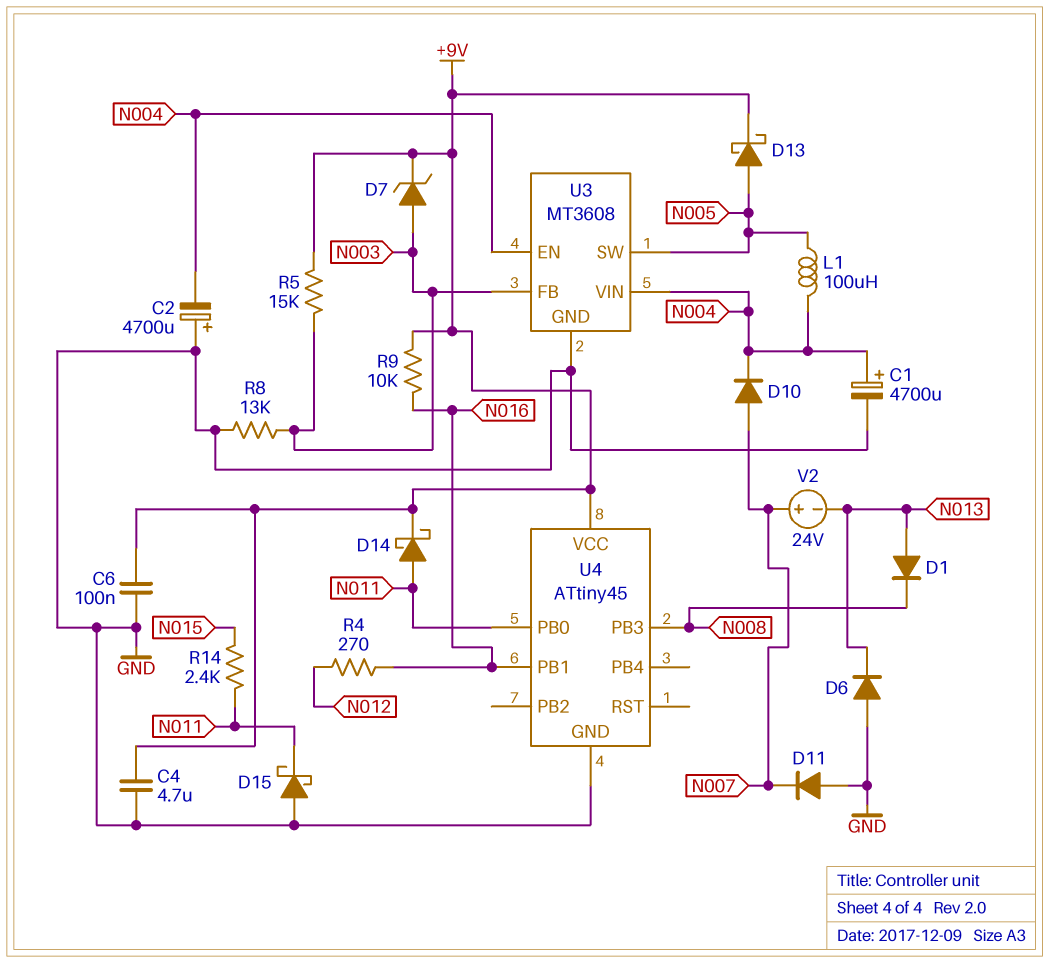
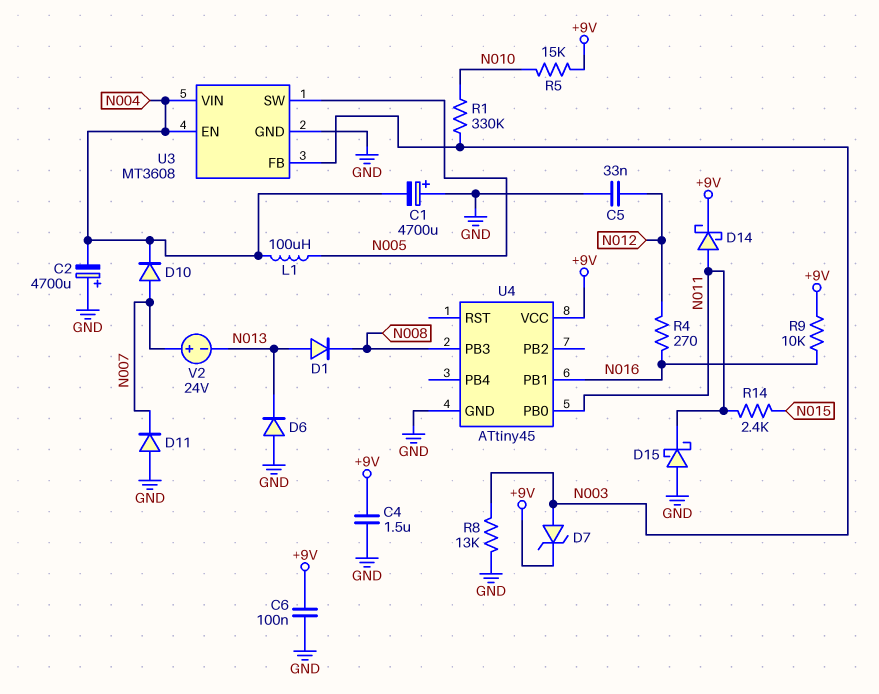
C1: 4700uF (plus N004, minus GND) -> 4700uF (plus GND, minus N004)
C4: 4.7uF (+9V, GND) -> 1.5uF (+9V, GND)
C5: none -> 33nF (GND, N012)
D13: schottky (A N005, K +9V) -> none
R1: none -> 330k (N003, N010)
R5: 15k (+9V, N003) -> 15k (+9V, N010)

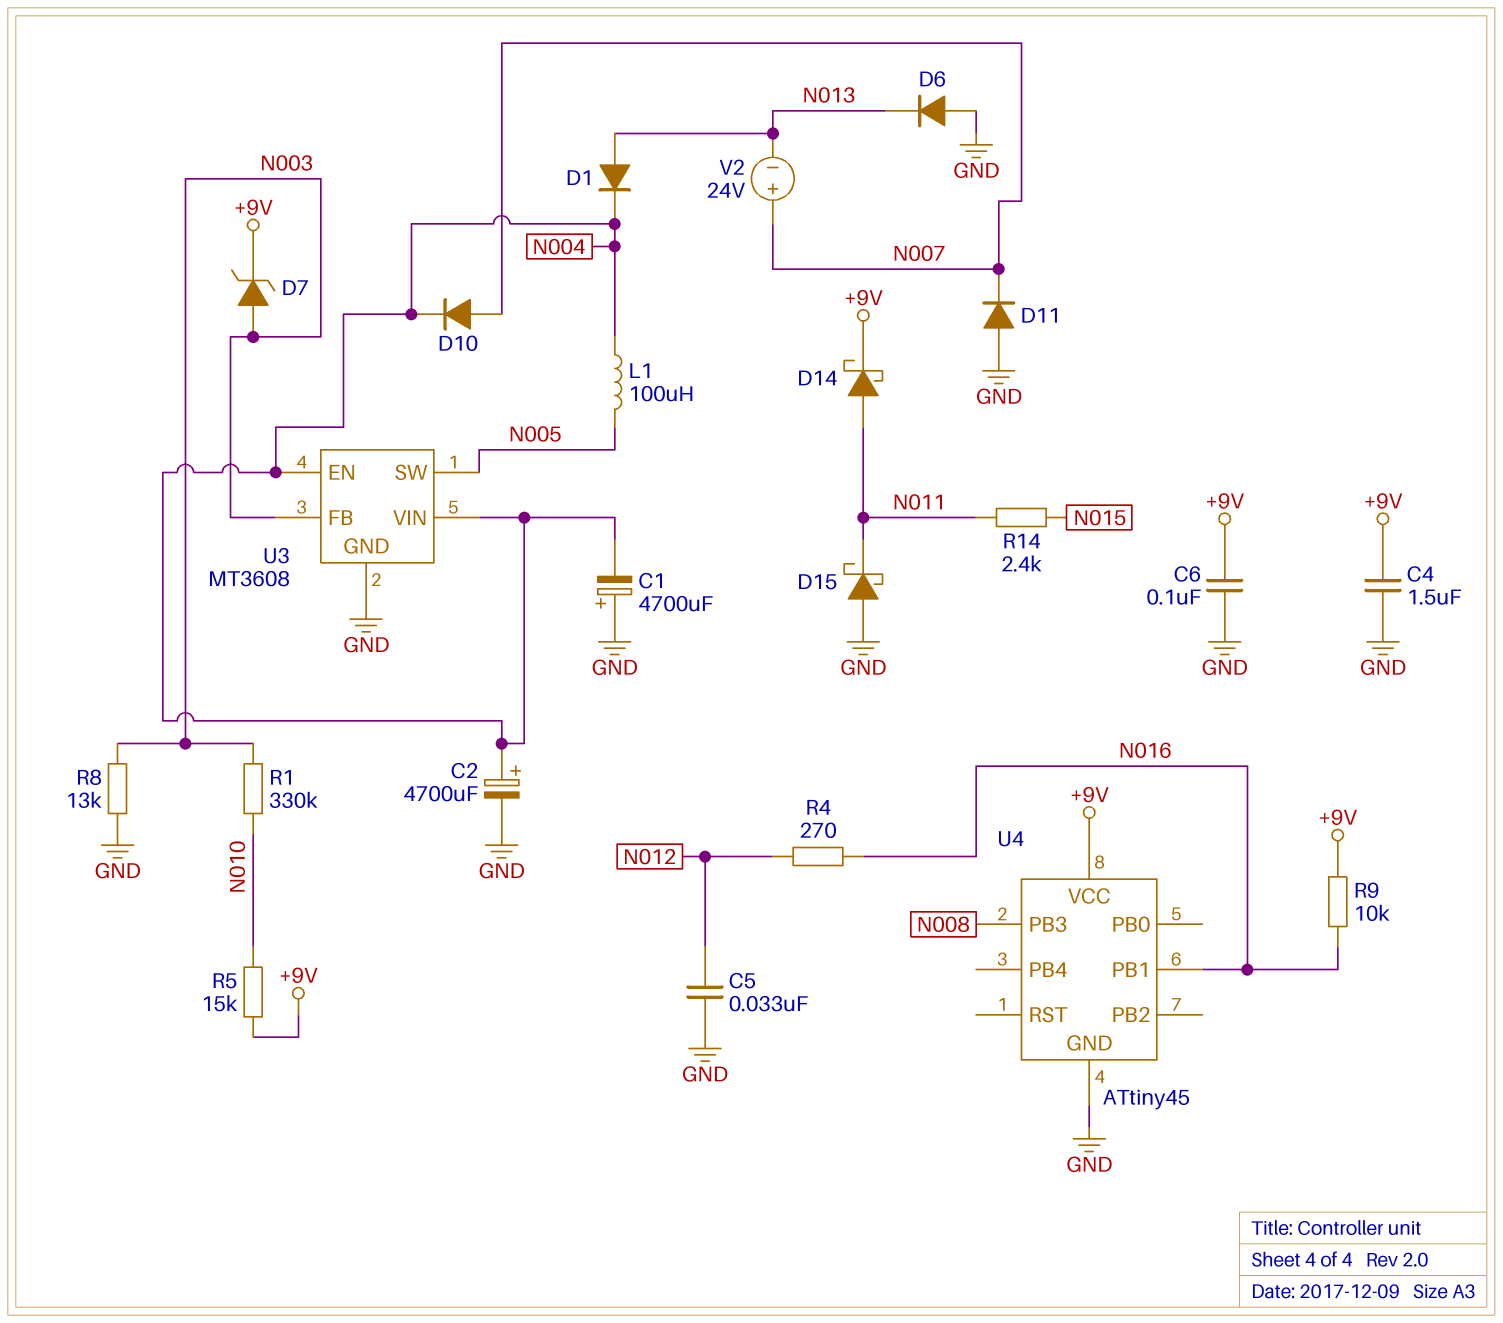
C2: 4700uF (plus GND, minus N004) -> 4700uF (plus N004, minus GND)
D1: diode (A N013, K N008) -> diode (A N013, K N004)
U4 pin PB0: N011 -> none

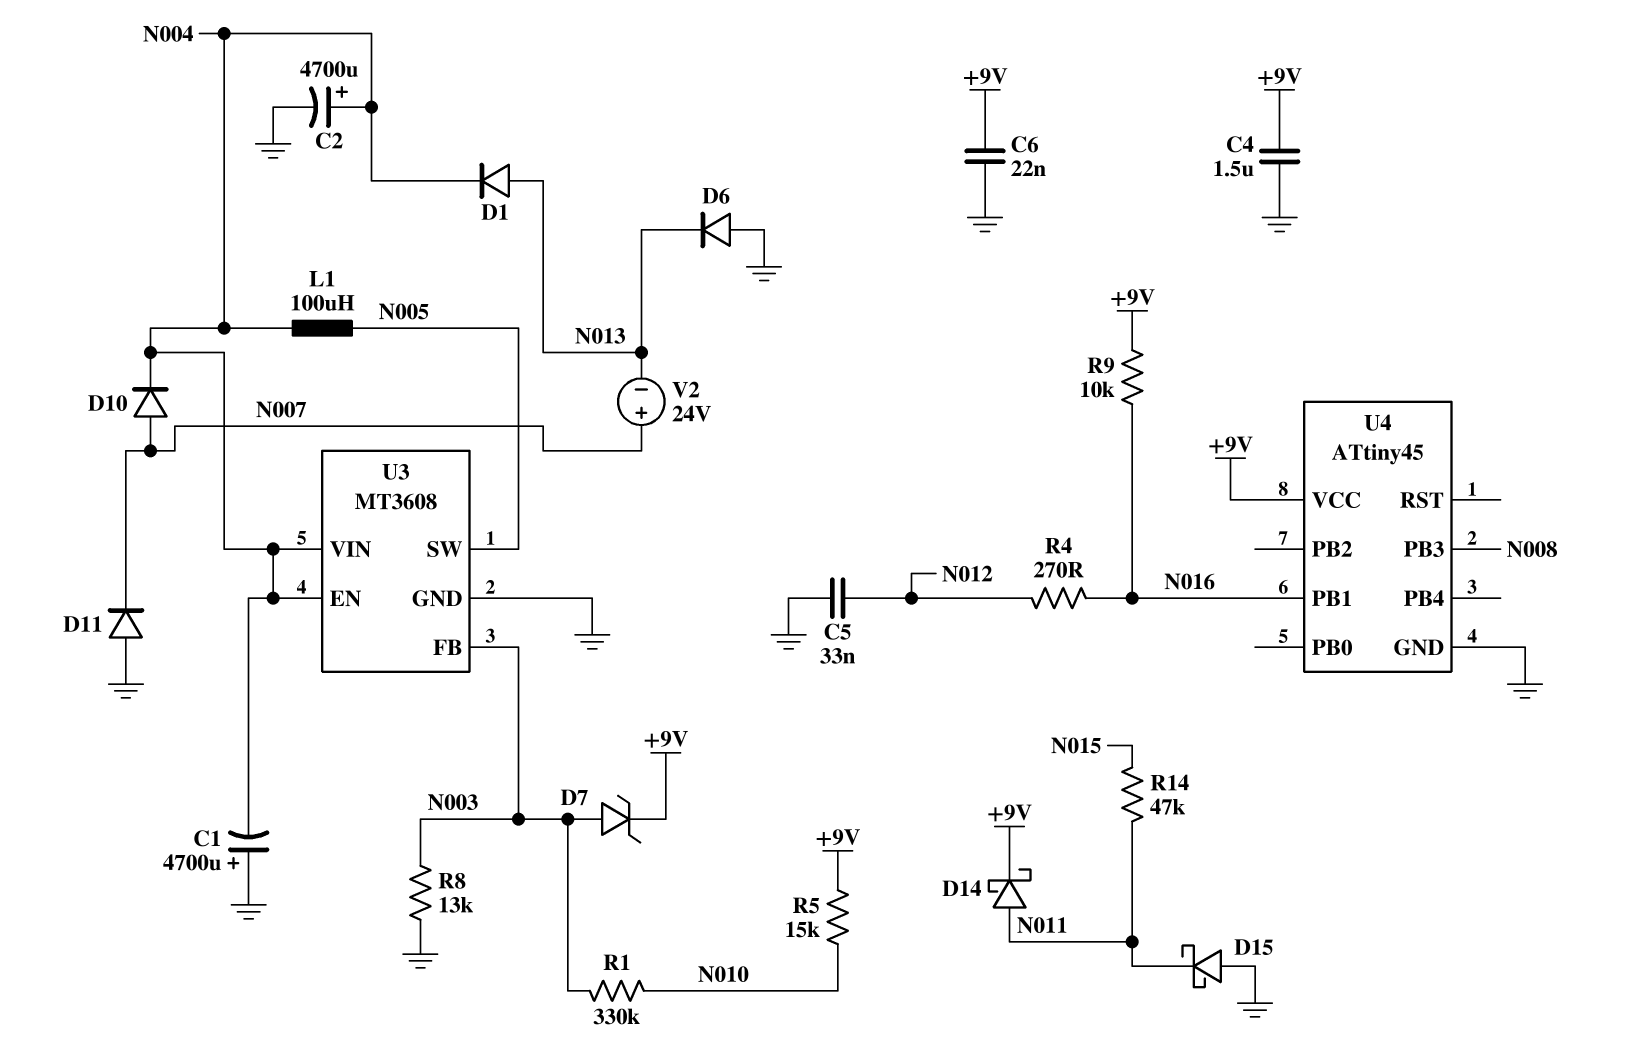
C6: 100nF (+9V, GND) -> 22nF (+9V, GND)
R14: 2.4k (N011, N015) -> 47k (N011, N015)

